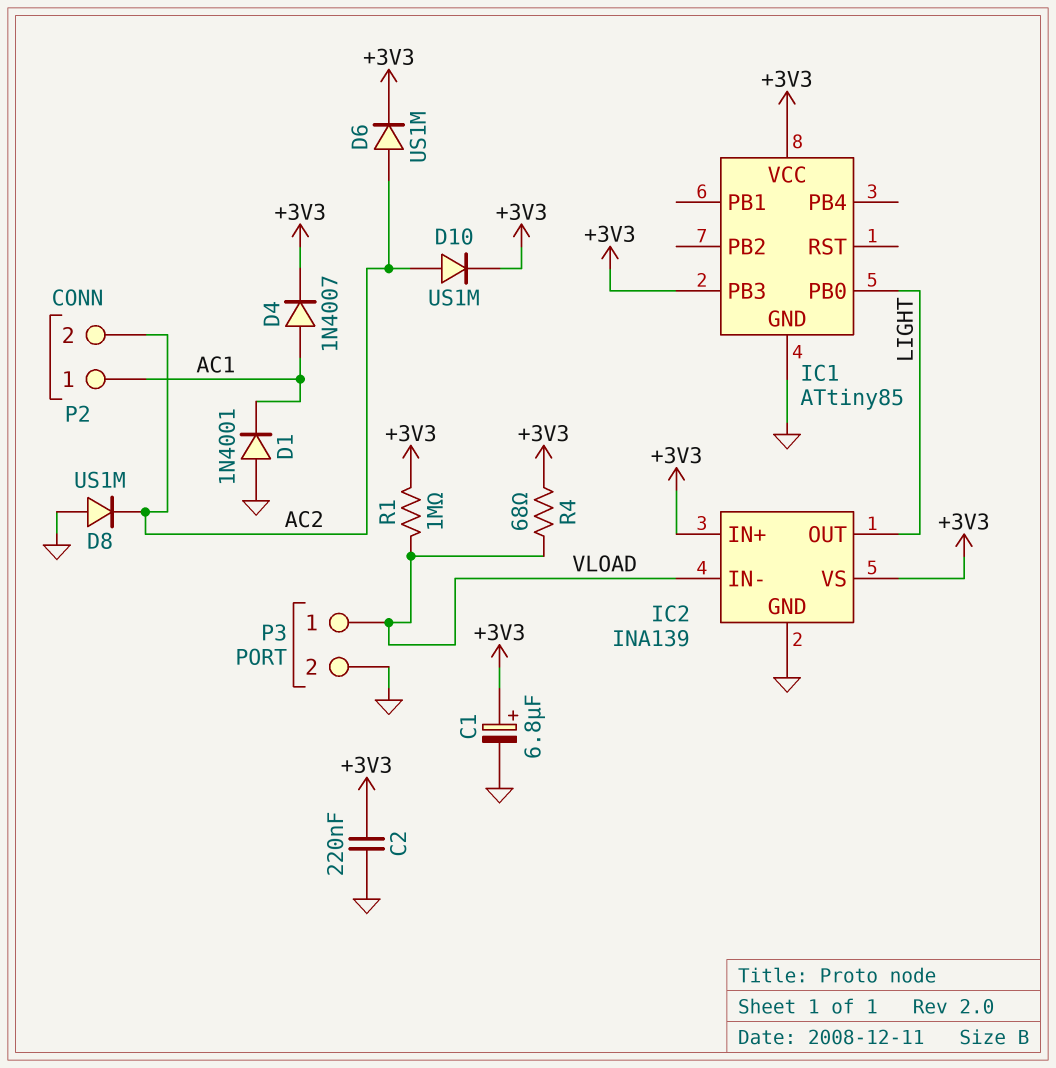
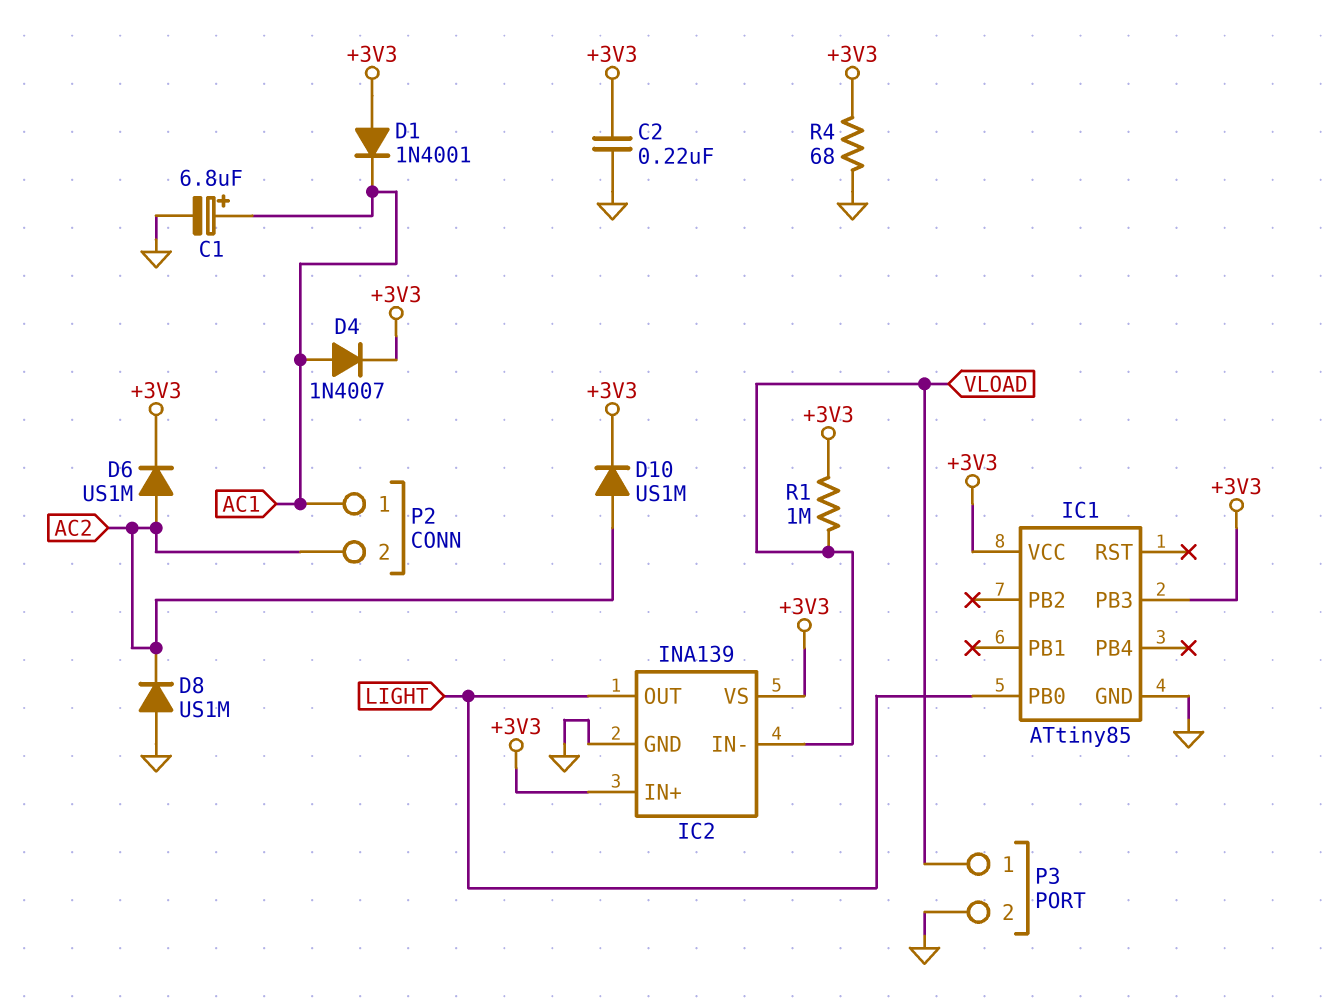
C1: 6.8uF (plus +3V3, minus GND) -> 6.8uF (plus AC1, minus GND)
D1: diode 1N4001 (A GND, K AC1) -> diode 1N4001 (A +3V3, K AC1)
R4: 68 (+3V3, VLOAD) -> 68 (+3V3, GND)

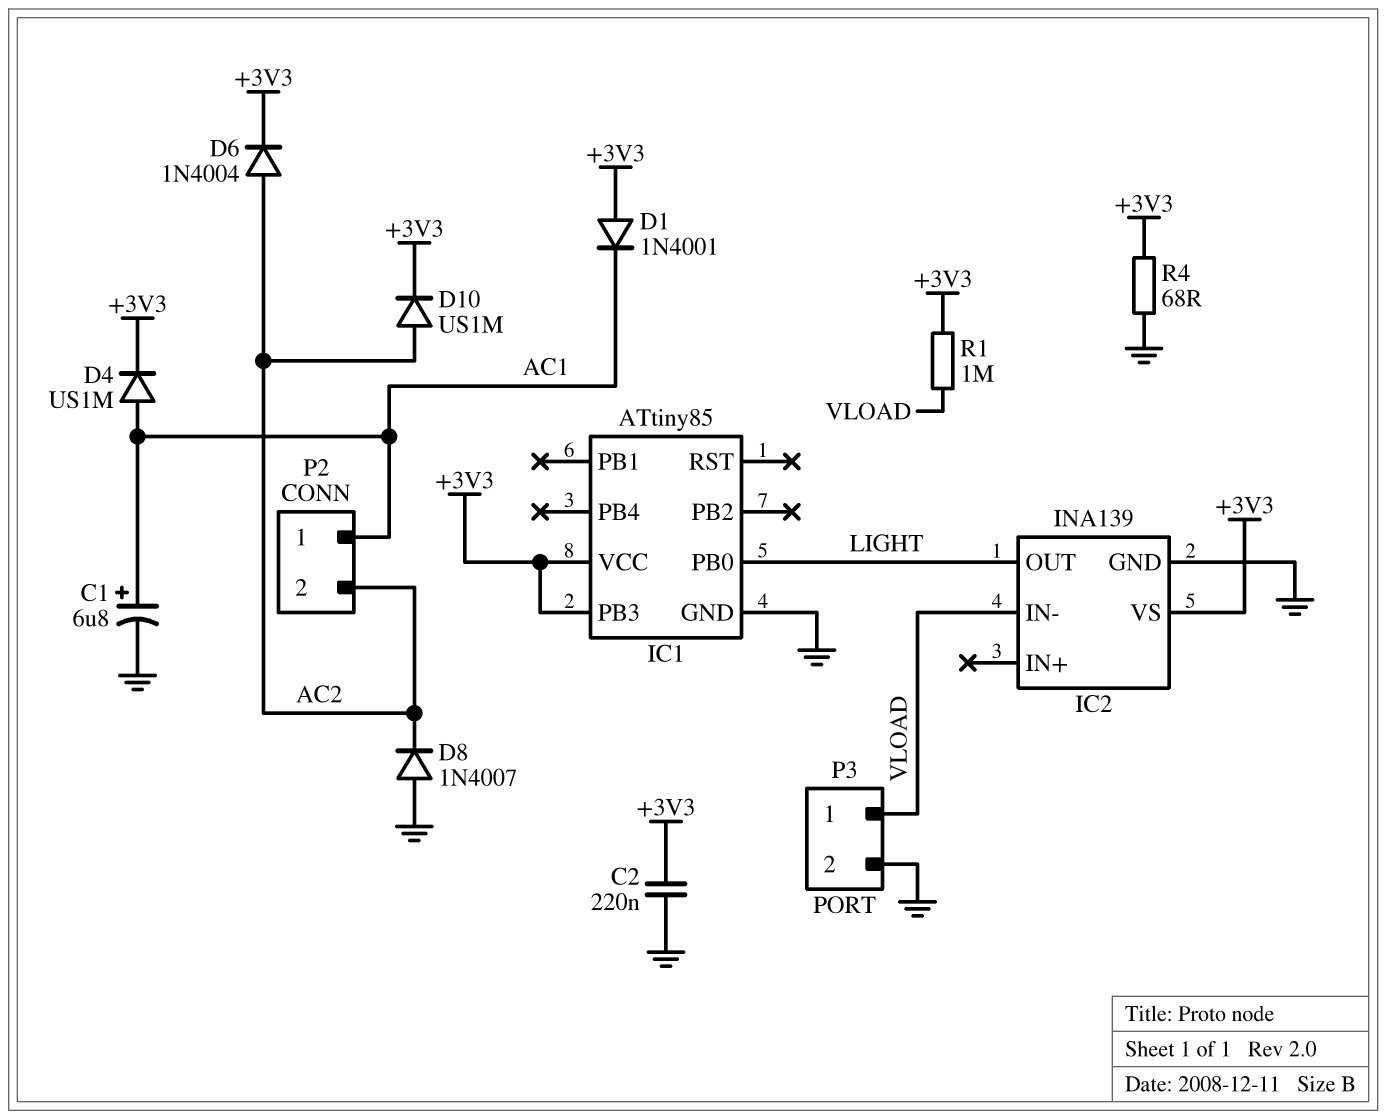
D4: diode 1N4007 (A AC1, K +3V3) -> diode US1M (A AC1, K +3V3)
D6: diode US1M (A AC2, K +3V3) -> diode 1N4004 (A AC2, K +3V3)
D8: diode US1M (A GND, K AC2) -> diode 1N4007 (A GND, K AC2)
IC2 pin IN+: +3V3 -> none

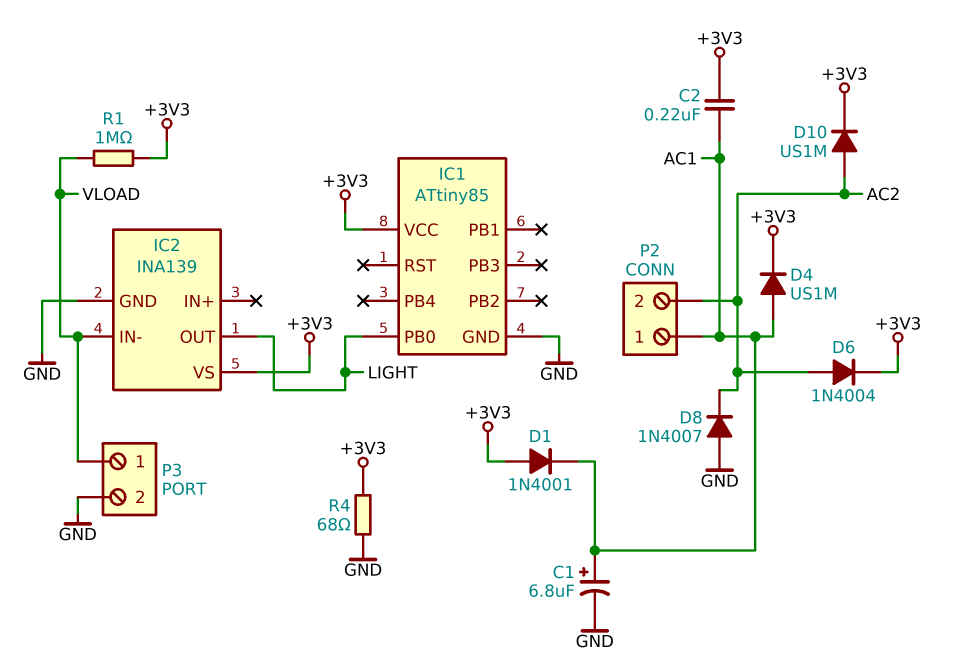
C2: 220nF (+3V3, GND) -> 220nF (+3V3, AC1)
IC1 pin PB3: +3V3 -> none

